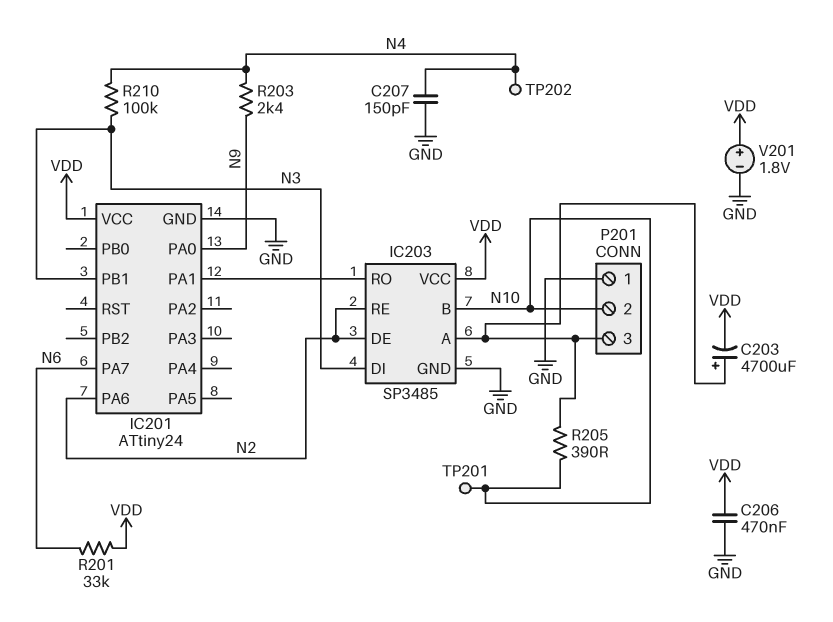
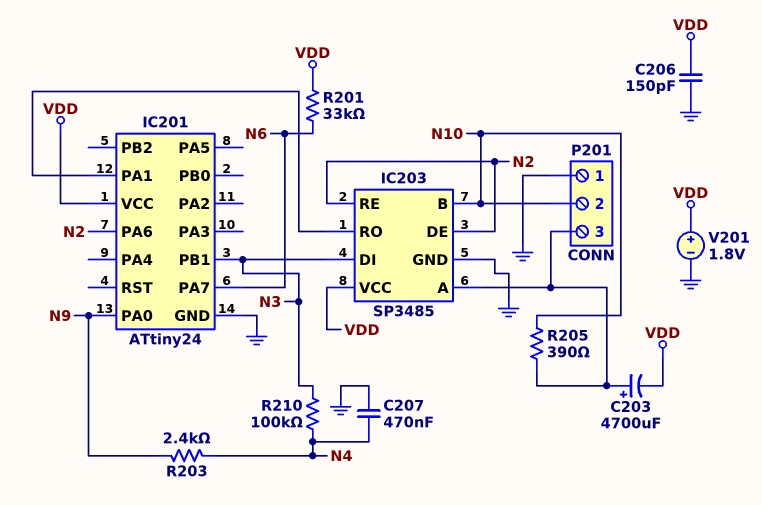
C206: 470nF (GND, VDD) -> 150pF (GND, VDD)
C207: 150pF (GND, N4) -> 470nF (GND, N4)
TP201: test point (N10) -> none
TP202: test point (N4) -> none

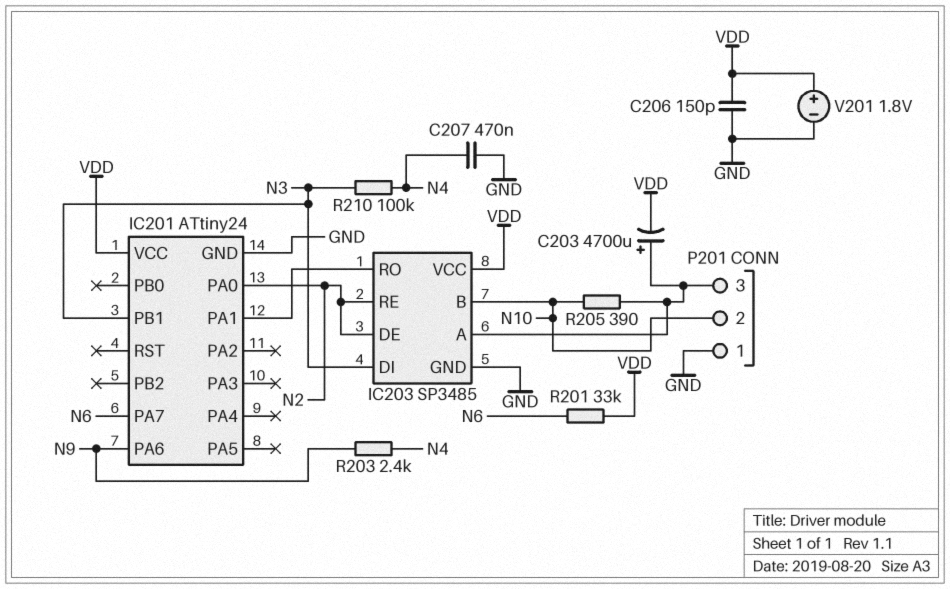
IC201 pin PA0: N9 -> N2
IC201 pin PA6: N2 -> N9

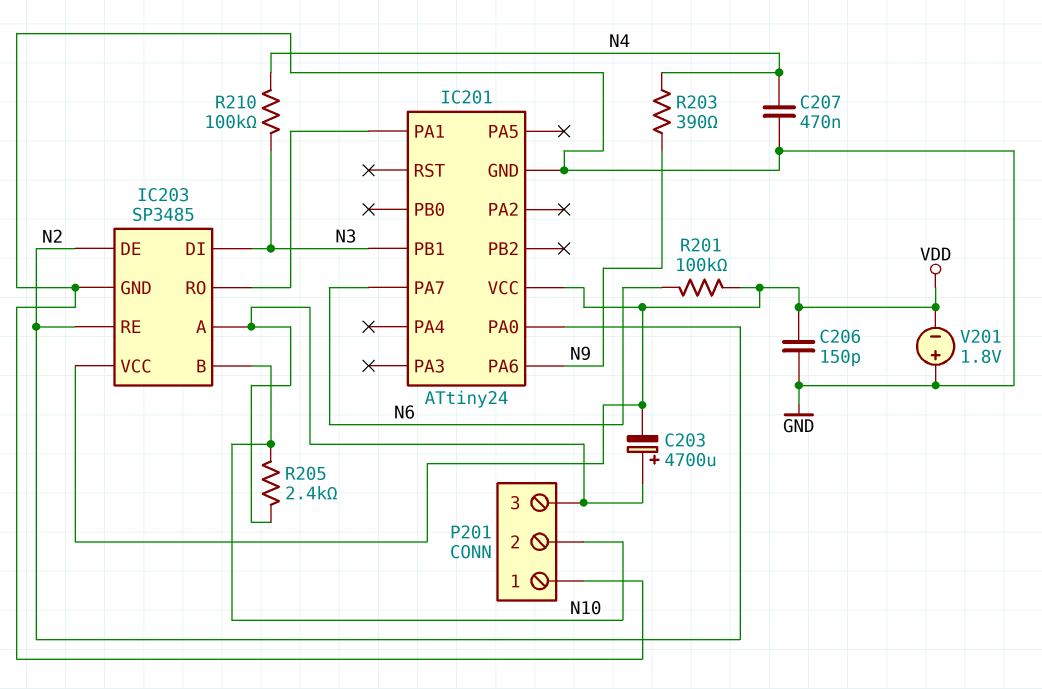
R201: 33k (N6, VDD) -> 100k (N6, VDD)
R203: 2.4k (N4, N9) -> 390 (N4, N9)
R205: 390 (IC203/A, N10) -> 2.4k (IC203/A, N10)
V201: 1.8V (plus VDD, minus GND) -> 1.8V (plus GND, minus VDD)

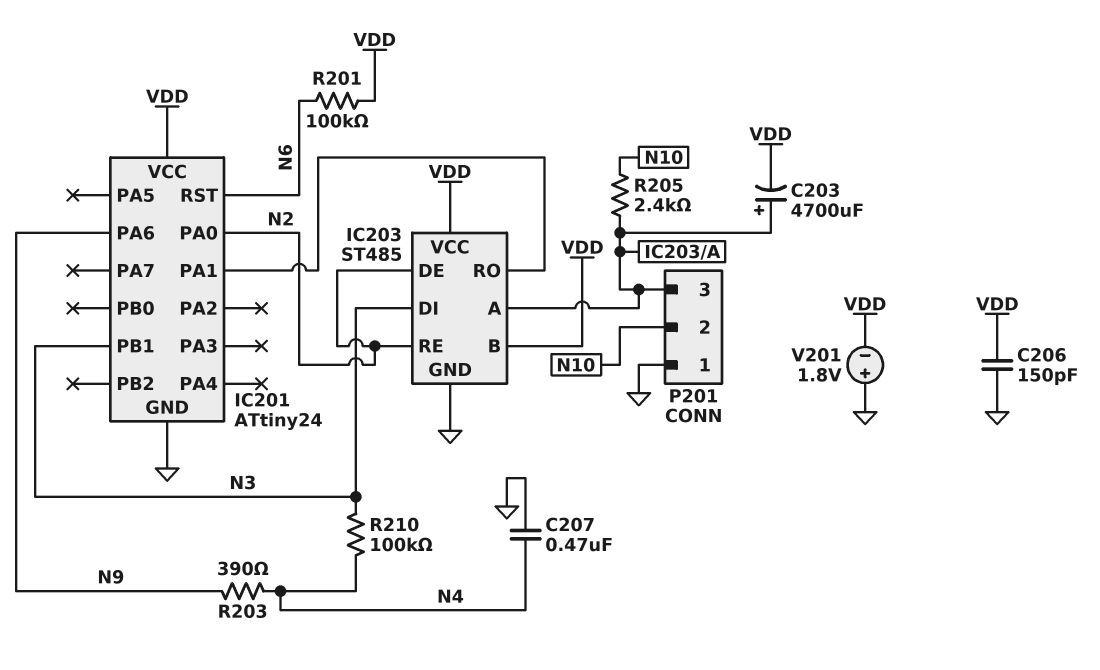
IC201 pin PA7: N6 -> none
IC201 pin RST: none -> N6
IC203: SP3485 -> ST485
IC203 pin B: N10 -> VDD

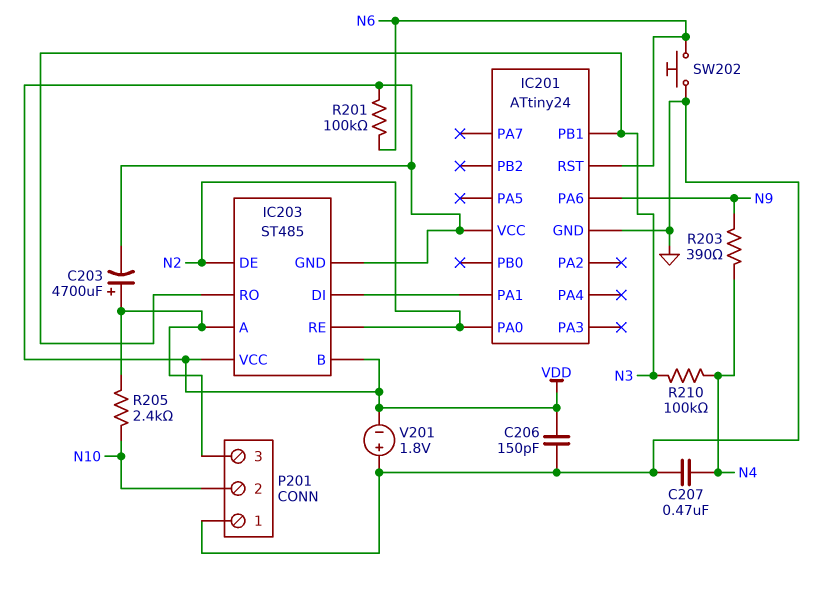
IC203 pin DI: N3 -> IC201/PA1
IC203 pin GND: GND -> VDD
IC203 pin RO: IC201/PA1 -> N3
SW202: none -> button (GND, N6)

